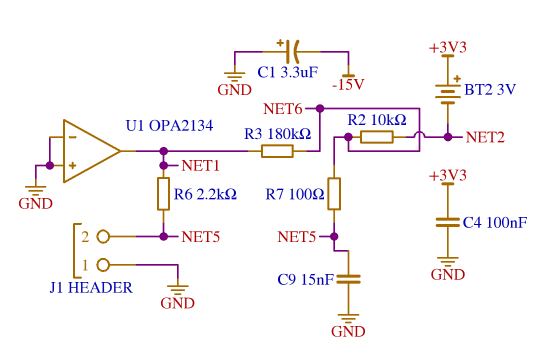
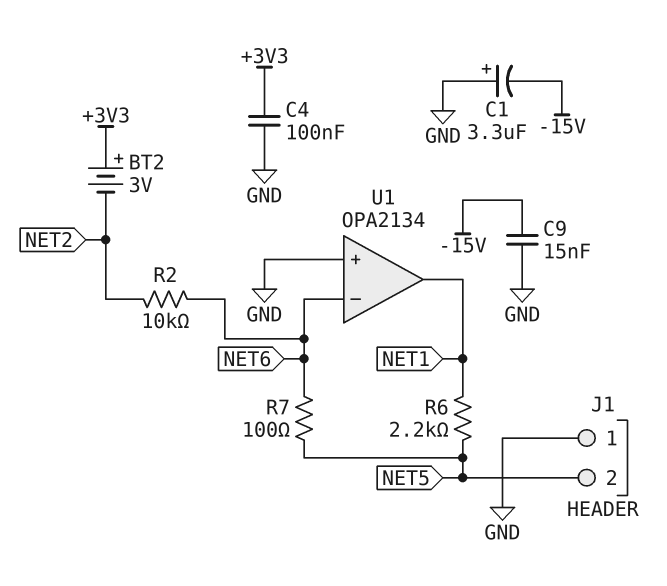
C9: 15nF (GND, NET5) -> 15nF (-15V, GND)
R3: 180k (NET1, NET6) -> none
U1 pin in-: GND -> NET6

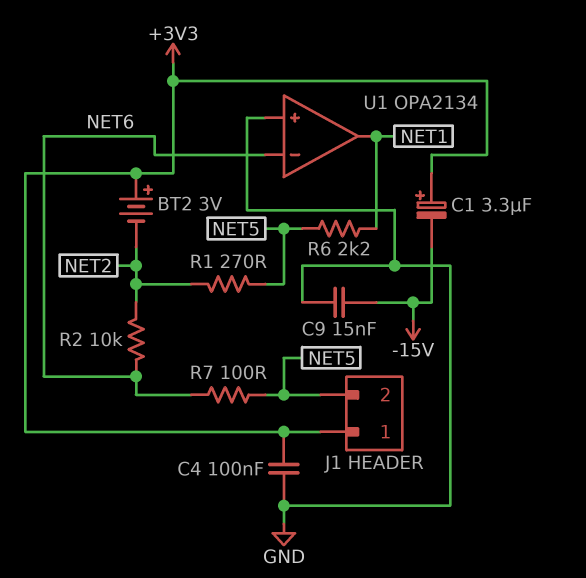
C1: 3.3uF (plus GND, minus -15V) -> 3.3uF (plus +3V3, minus -15V)
J1 pin 1: GND -> +3V3
R1: none -> 270 (NET2, NET5)

